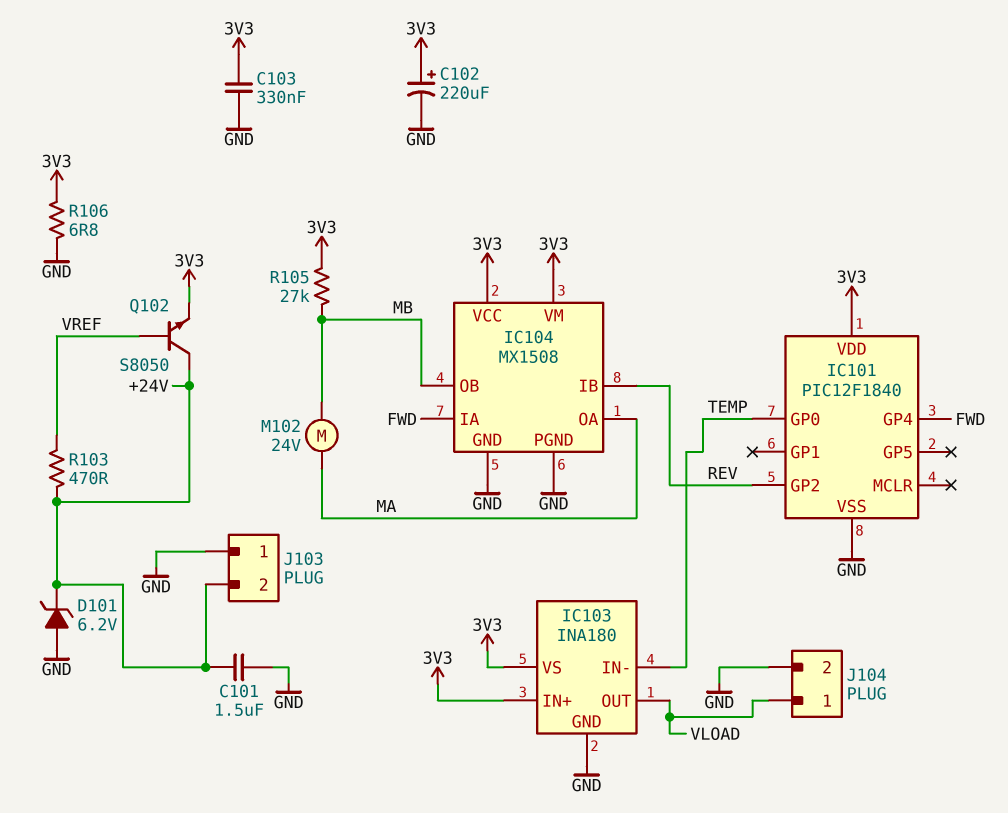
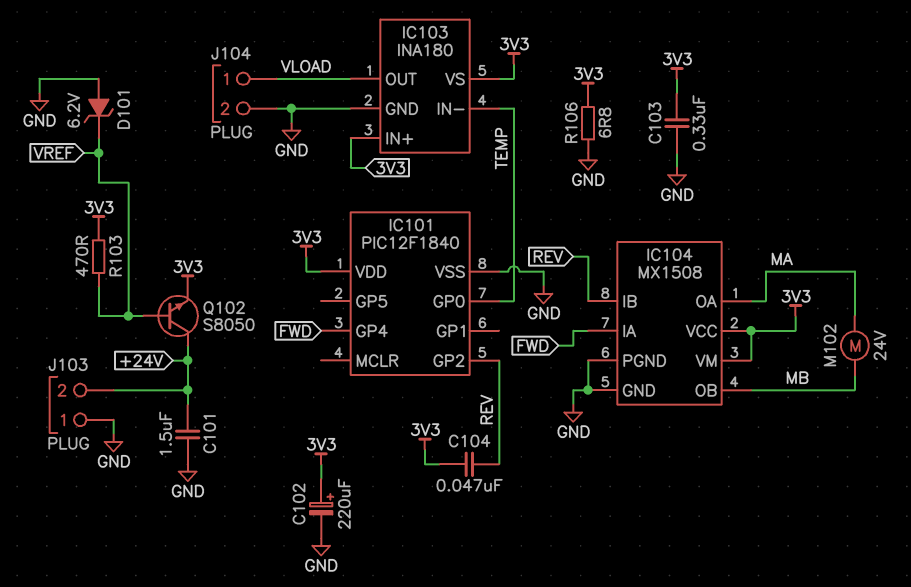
C104: none -> 47nF (3V3, REV)
D101: zener 6.2V (A GND, K +24V) -> zener 6.2V (A GND, K VREF)
R103: 470 (+24V, VREF) -> 470 (3V3, VREF)
R105: 27k (3V3, MB) -> none

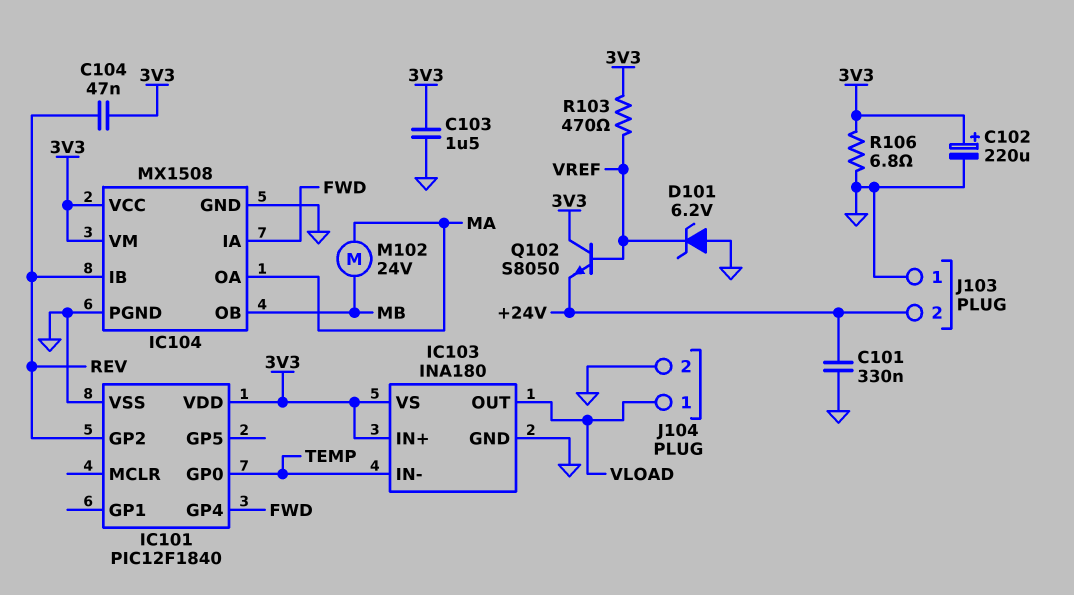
C101: 1.5uF (+24V, GND) -> 330nF (+24V, GND)
C103: 330nF (3V3, GND) -> 1.5uF (3V3, GND)
Q102: NPN S8050 (B VREF, C +24V, E 3V3) -> NPN S8050 (B VREF, C 3V3, E +24V)

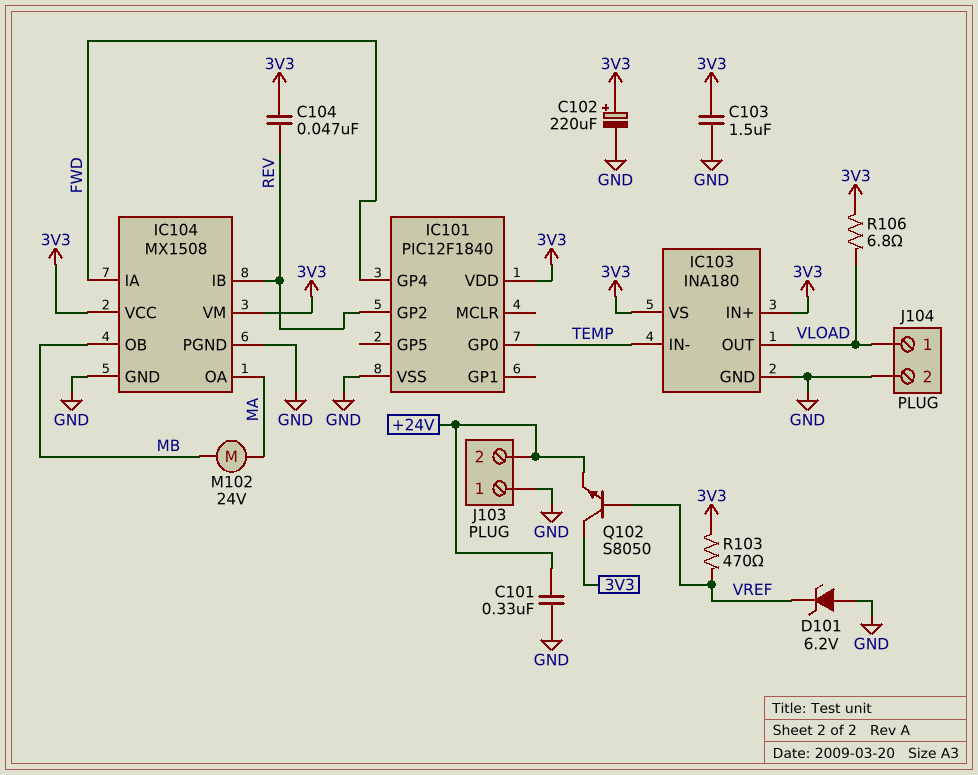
R106: 6.8 (3V3, GND) -> 6.8 (3V3, VLOAD)

